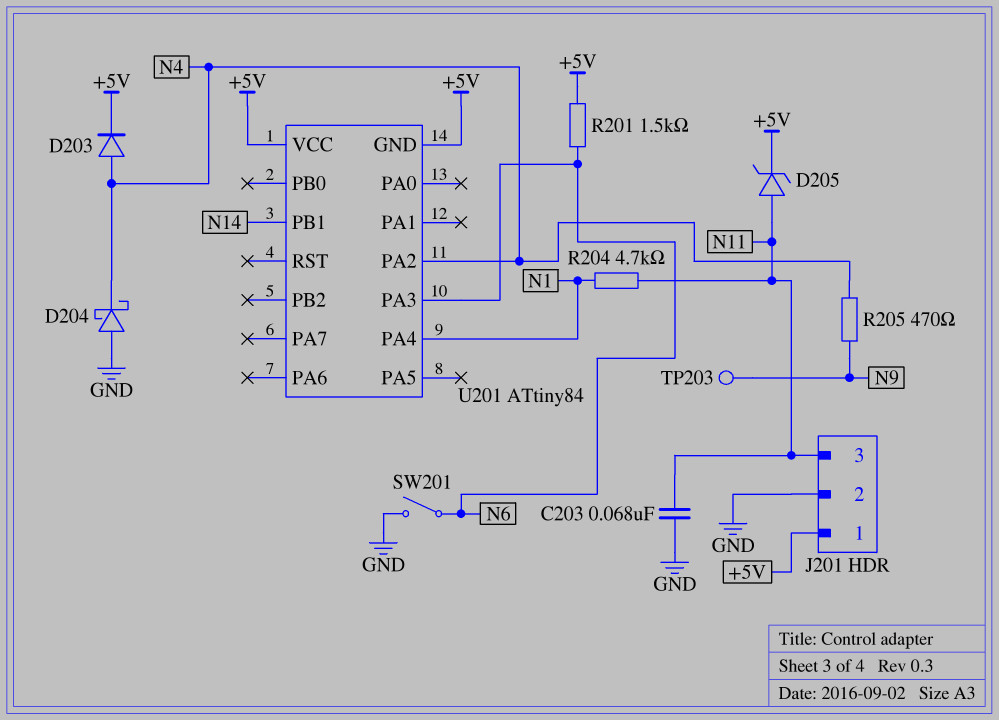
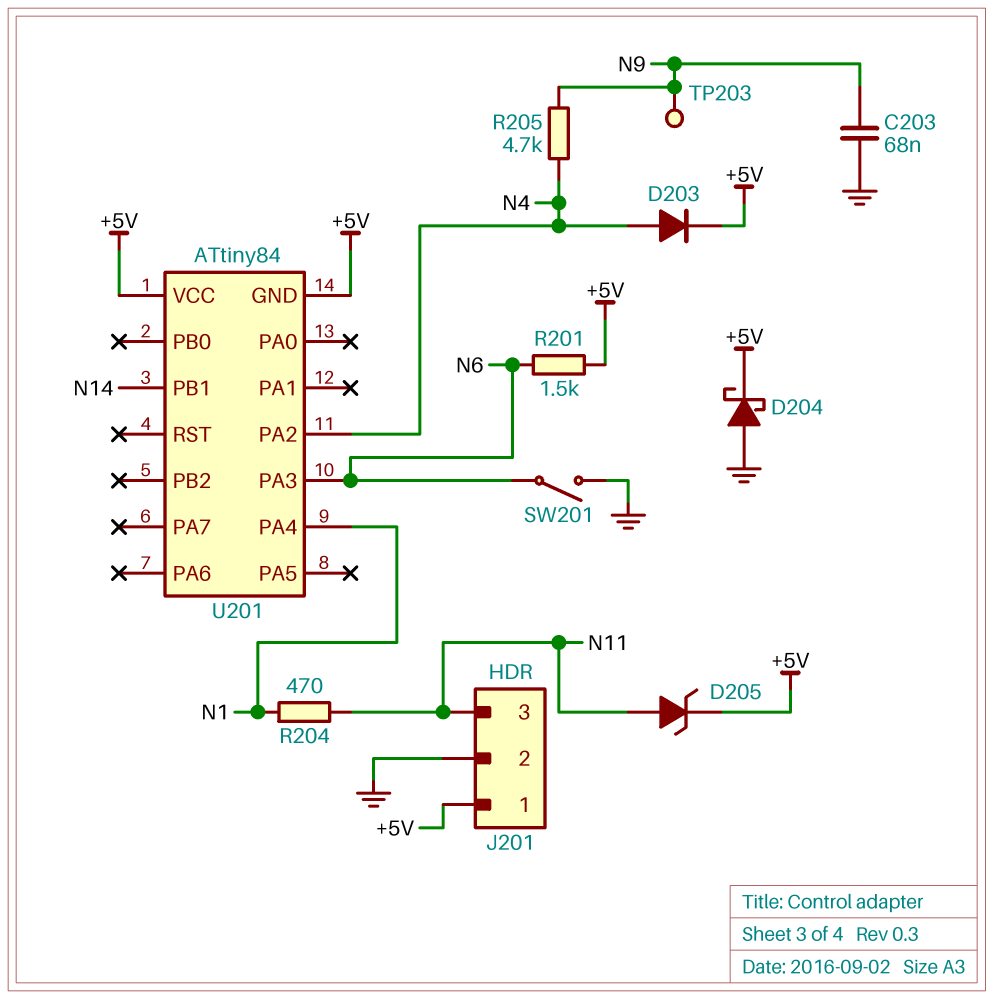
C203: 68nF (GND, N11) -> 68nF (GND, N9)
D204: schottky (A GND, K N4) -> schottky (A GND, K +5V)
R204: 4.7k (N1, N11) -> 470 (N1, N11)
R205: 470 (N4, N9) -> 4.7k (N4, N9)

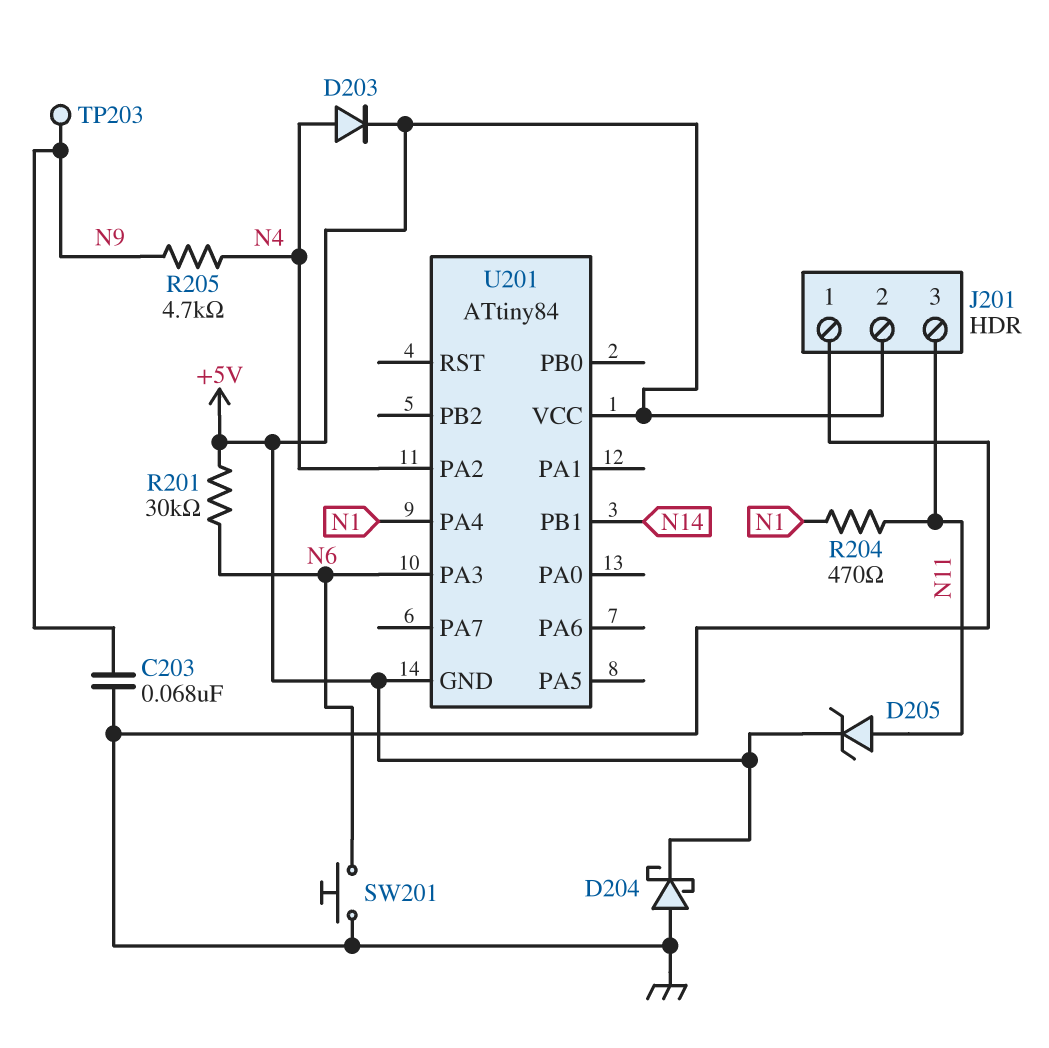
J201 pin 1: +5V -> GND
J201 pin 2: GND -> +5V
R201: 1.5k (+5V, N6) -> 30k (+5V, N6)
SW201: switch (GND, N6) -> button (GND, N6)

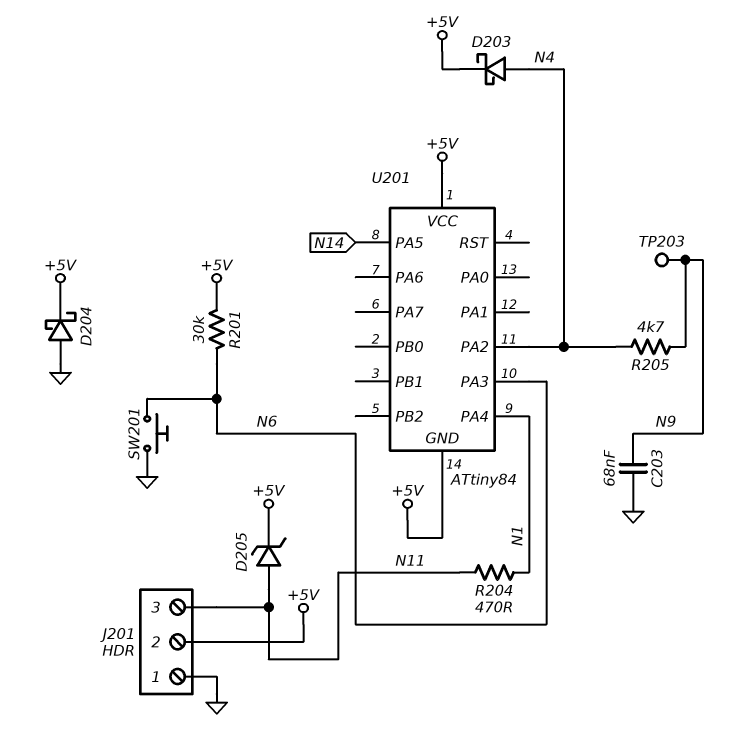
D203: diode (A N4, K +5V) -> schottky (A N4, K +5V)
U201 pin PA5: none -> N14
U201 pin PB1: N14 -> none

